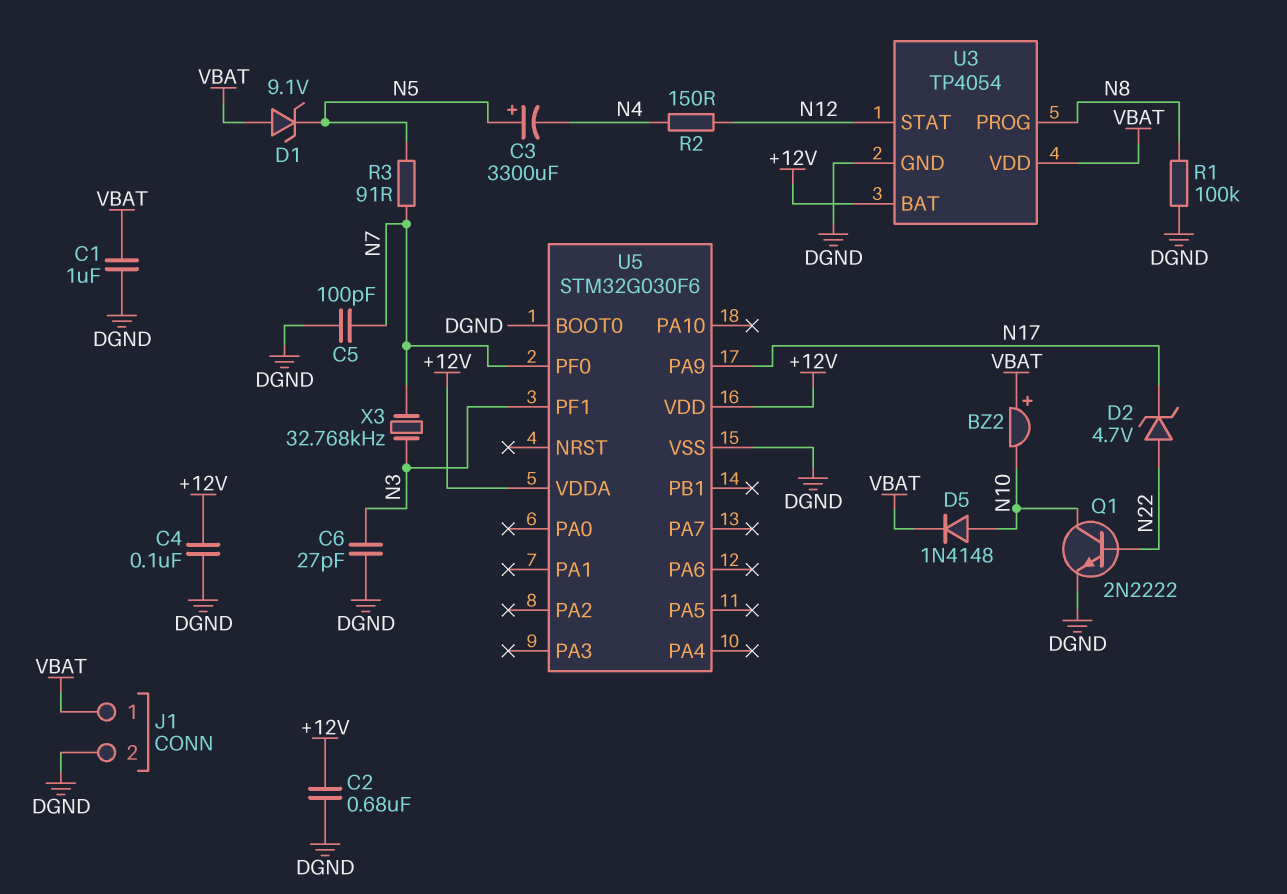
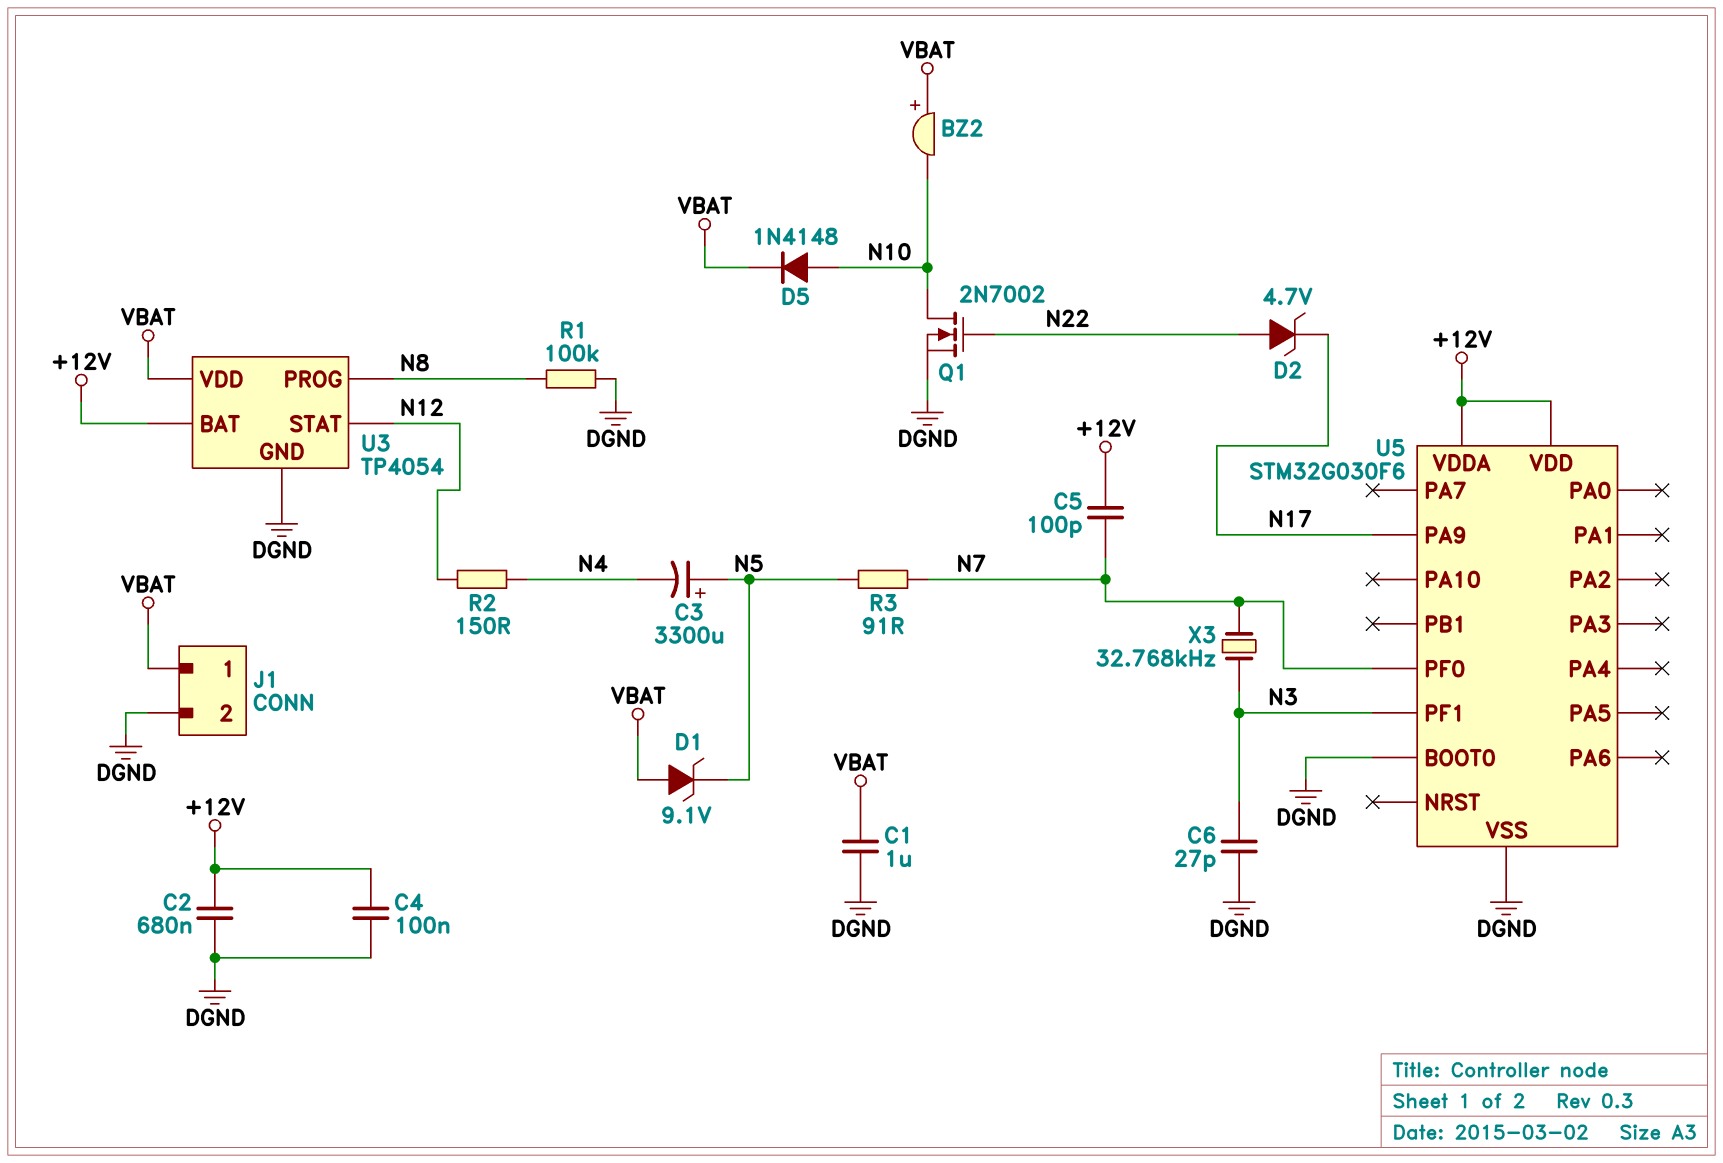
C5: 100pF (DGND, N7) -> 100pF (+12V, N7)
Q1: NPN 2N2222 (B N22, C N10, E DGND) -> NMOS 2N7002 (G N22, D N10, S DGND)

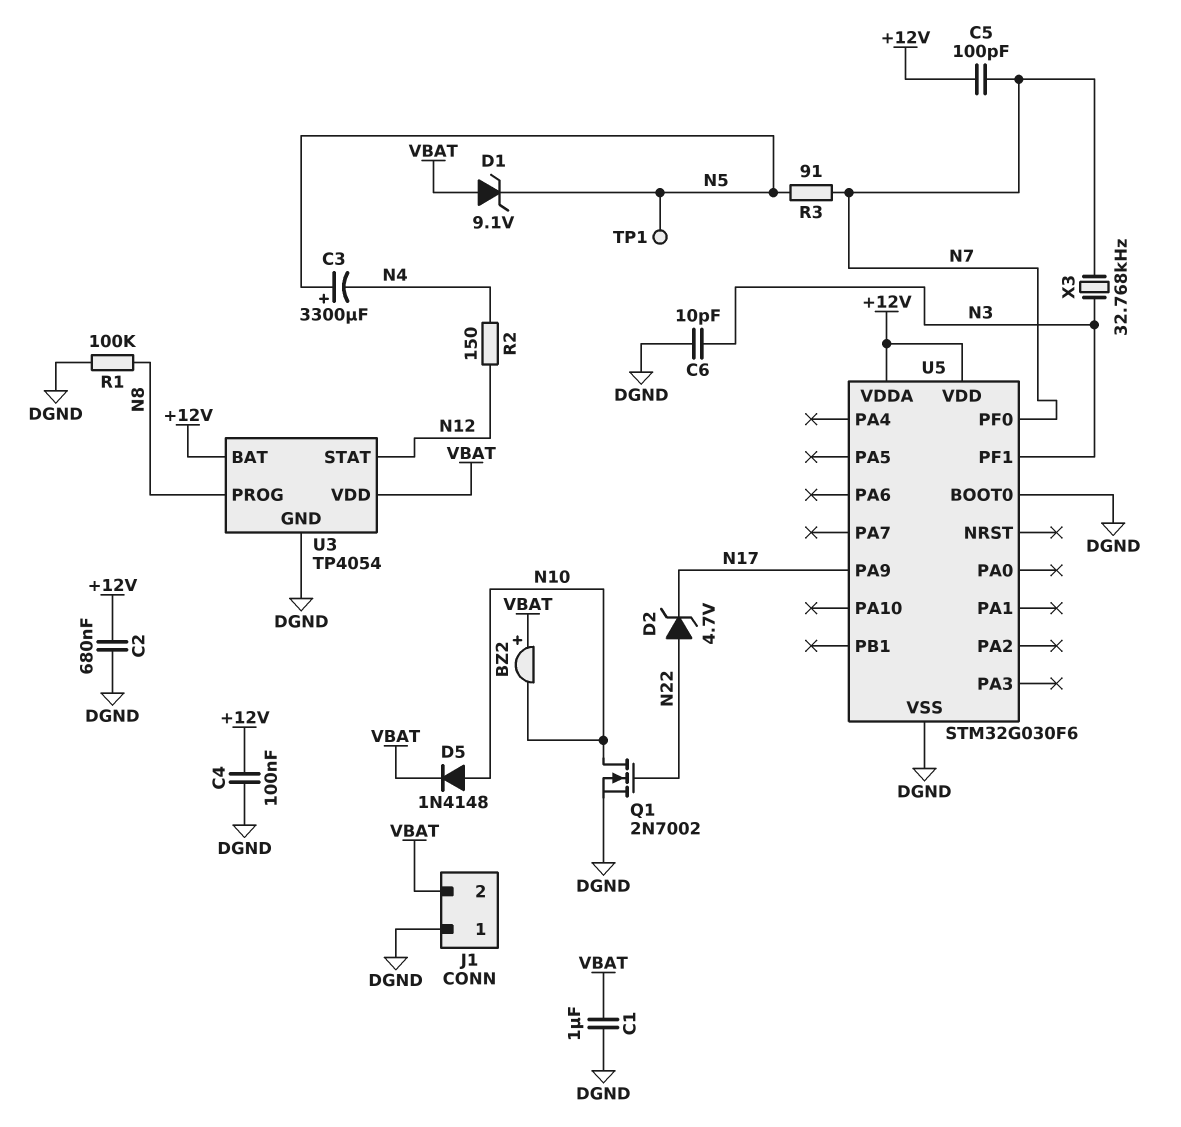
C6: 27pF (DGND, N3) -> 10pF (DGND, N3)
J1 pin 1: VBAT -> DGND
J1 pin 2: DGND -> VBAT
TP1: none -> test point (N5)

